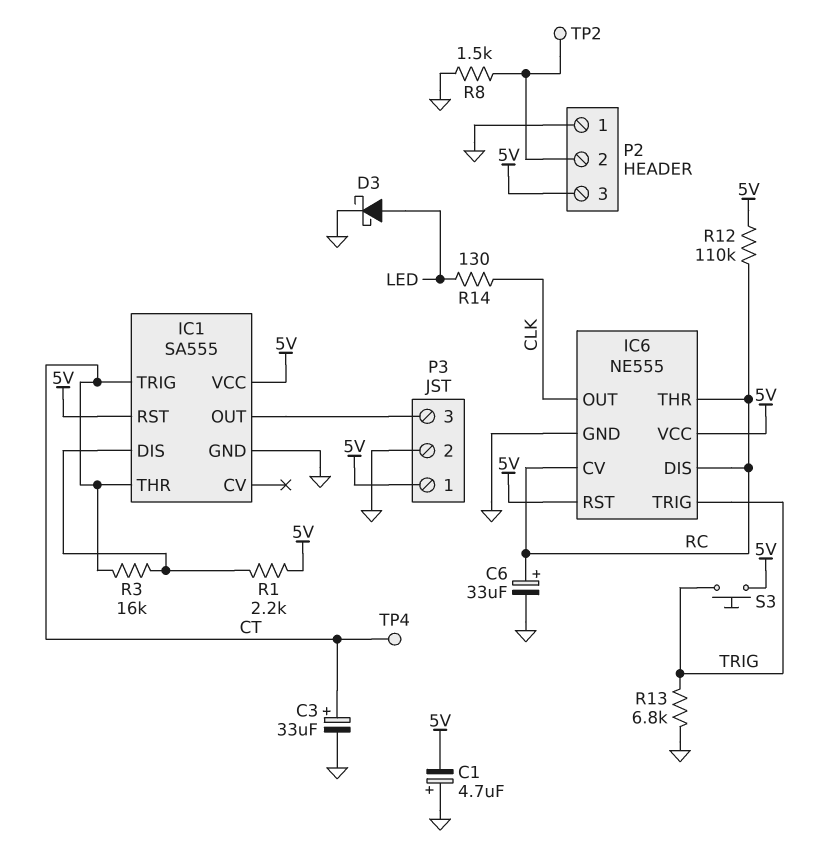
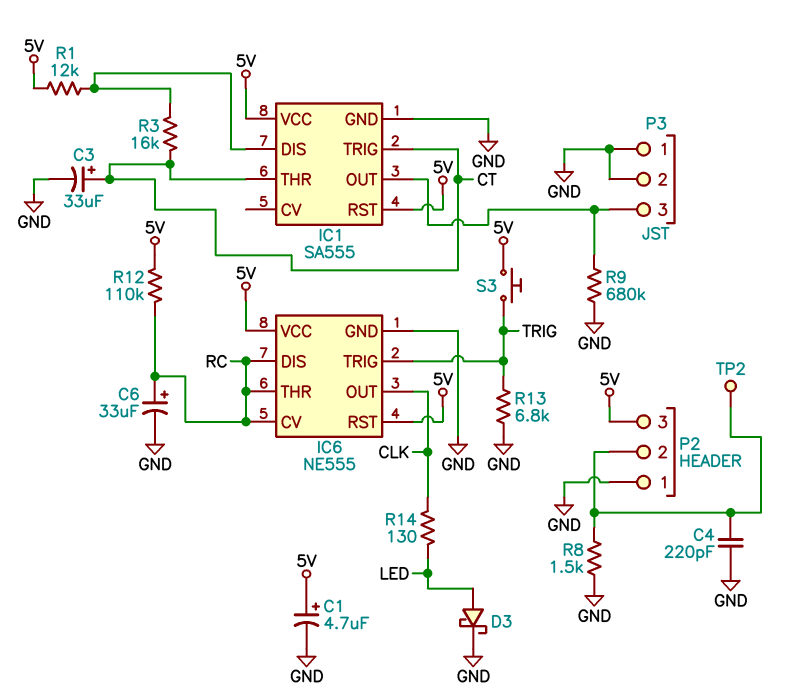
C1: 4.7uF (plus GND, minus 5V) -> 4.7uF (plus 5V, minus GND)
C4: none -> 220pF (GND, P2/2)
P3 pin 1: 5V -> GND
R1: 2.2k (5V, IC1/DIS) -> 12k (5V, IC1/DIS)
R9: none -> 680k (GND, IC1/OUT)
TP4: test point (CT) -> none

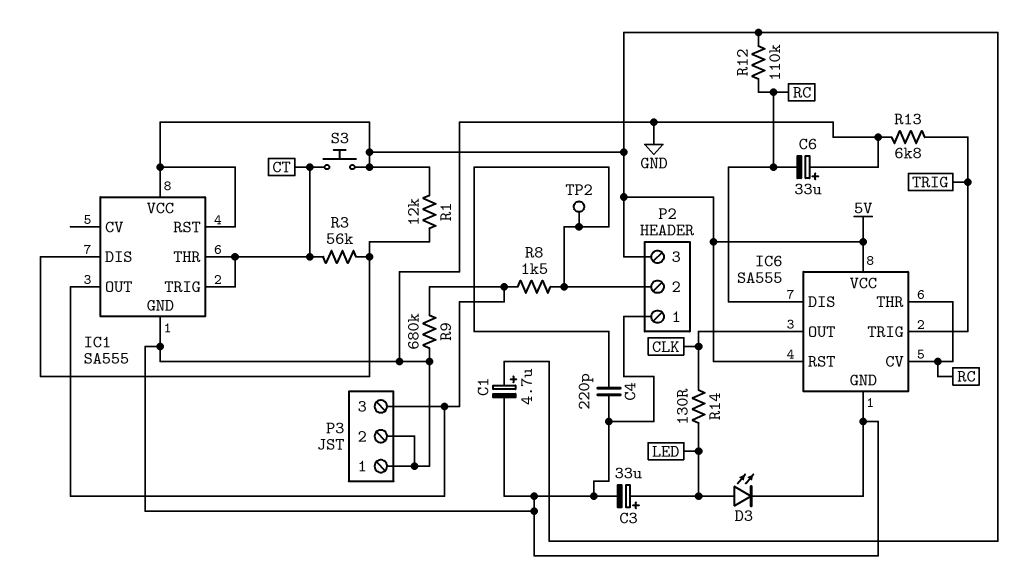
C3: 33uF (plus CT, minus GND) -> 33uF (plus LED, minus GND)
C6: 33uF (plus RC, minus GND) -> 33uF (plus GND, minus RC)
D3: schottky (A LED, K GND) -> LED (A LED, K GND)
IC6: NE555 -> SA555
R3: 16k (CT, IC1/DIS) -> 56k (CT, IC1/DIS)
R8: 1.5k (GND, P2/2) -> 1.5k (IC1/OUT, P2/2)
S3: button (5V, TRIG) -> button (5V, CT)

